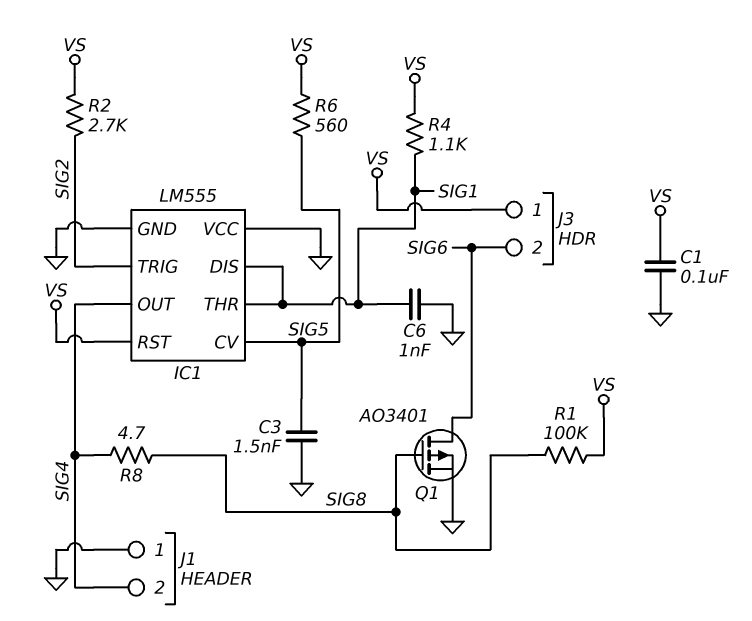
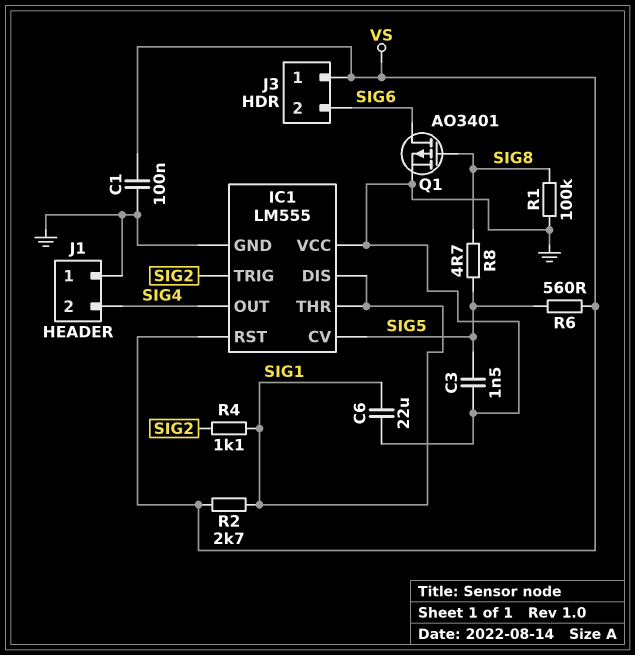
C6: 1nF (GND, SIG1) -> 22uF (GND, SIG1)
R1: 100k (SIG8, VS) -> 100k (GND, SIG8)
R2: 2.7k (SIG2, VS) -> 2.7k (SIG1, VS)
R4: 1.1k (SIG1, VS) -> 1.1k (SIG1, SIG2)
R8: 4.7 (SIG4, SIG8) -> 4.7 (SIG5, SIG8)

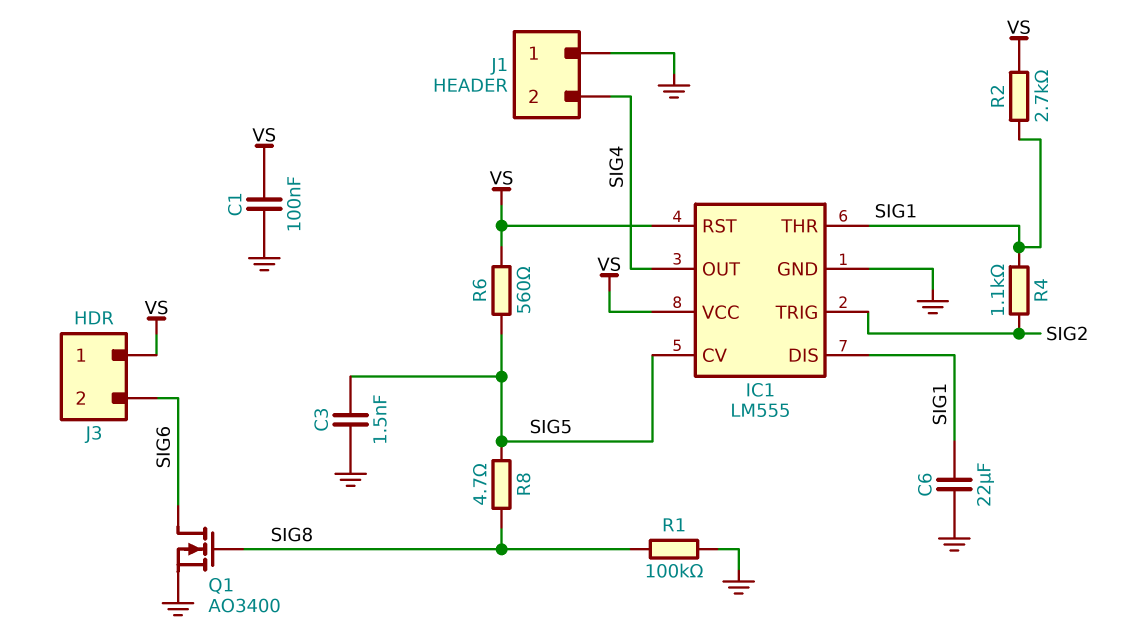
IC1 pin VCC: GND -> VS
Q1: PMOS AO3401 (G SIG8, D SIG6, S GND) -> NMOS AO3400 (G SIG8, D SIG6, S GND)

